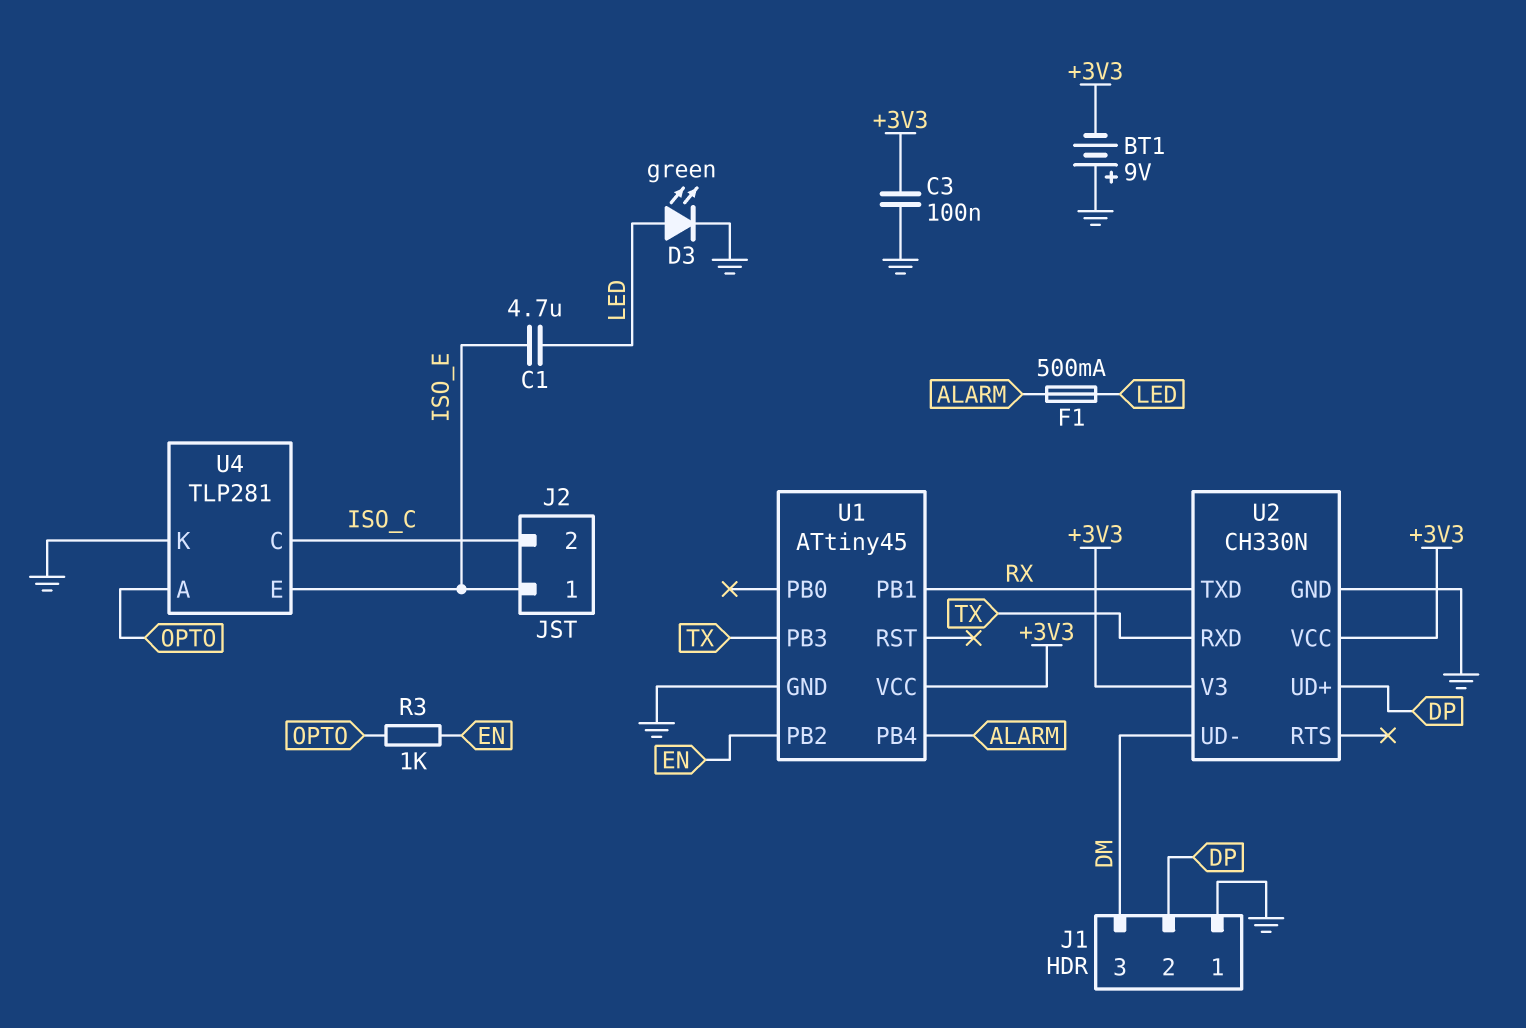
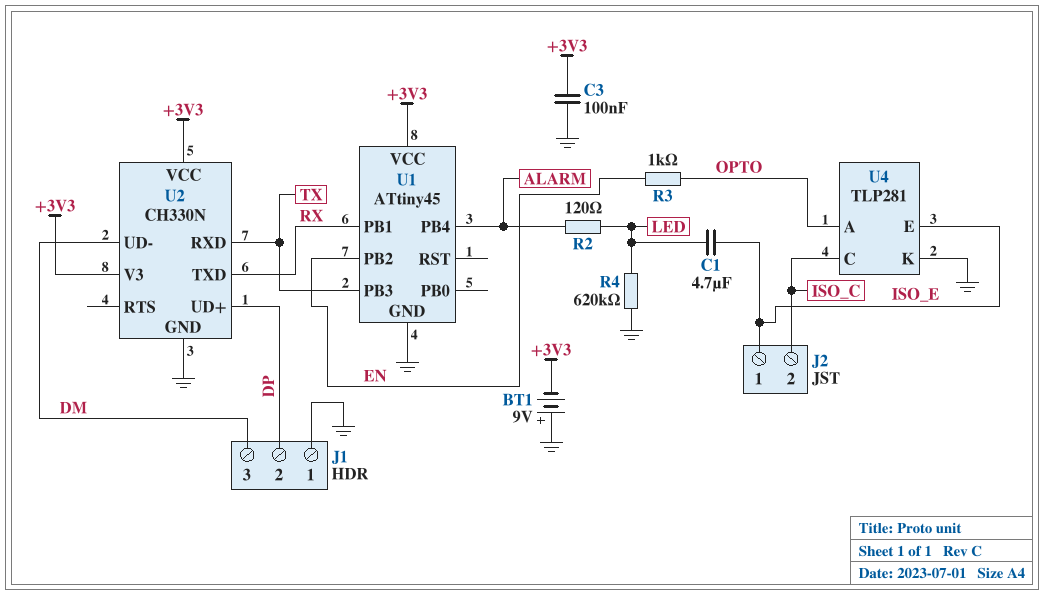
D3: LED green (A LED, K GND) -> none
F1: 500mA (ALARM, LED) -> none
R2: none -> 120 (ALARM, LED)
R4: none -> 620k (GND, LED)

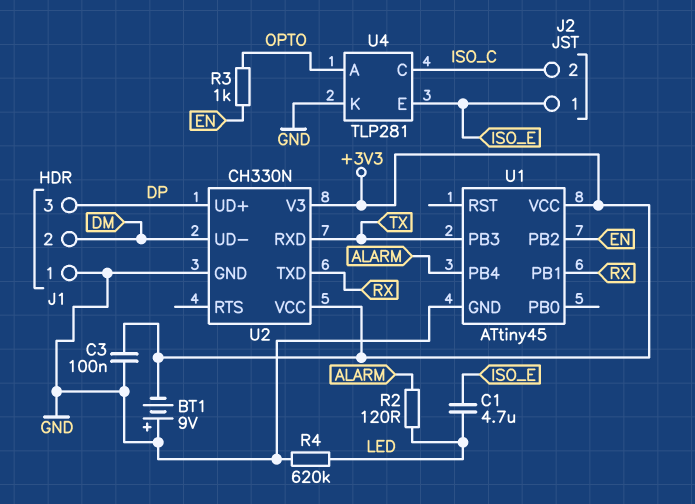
J1 pin 2: DP -> DM
J1 pin 3: DM -> DP

